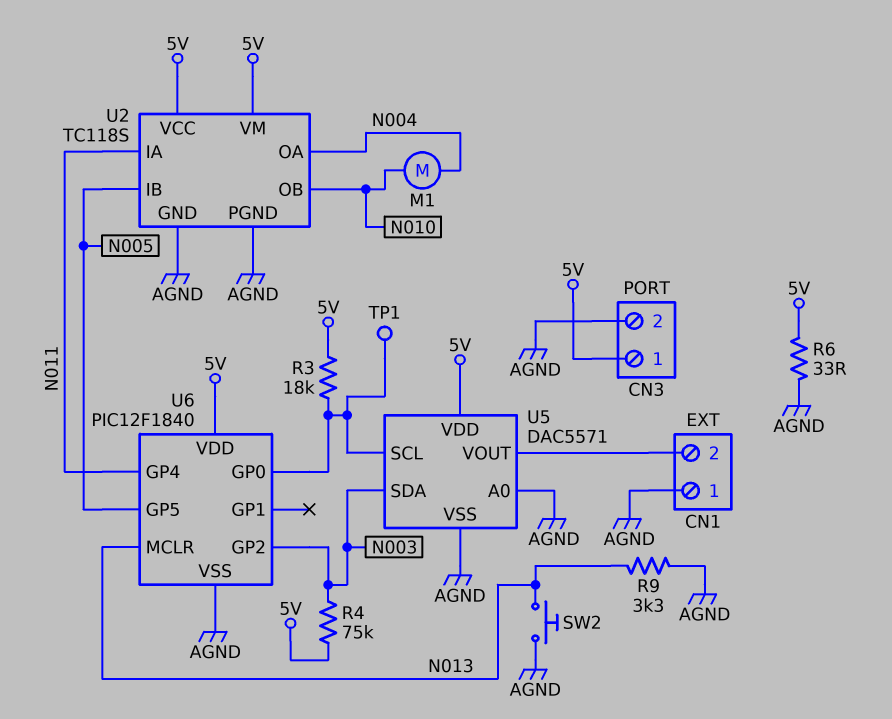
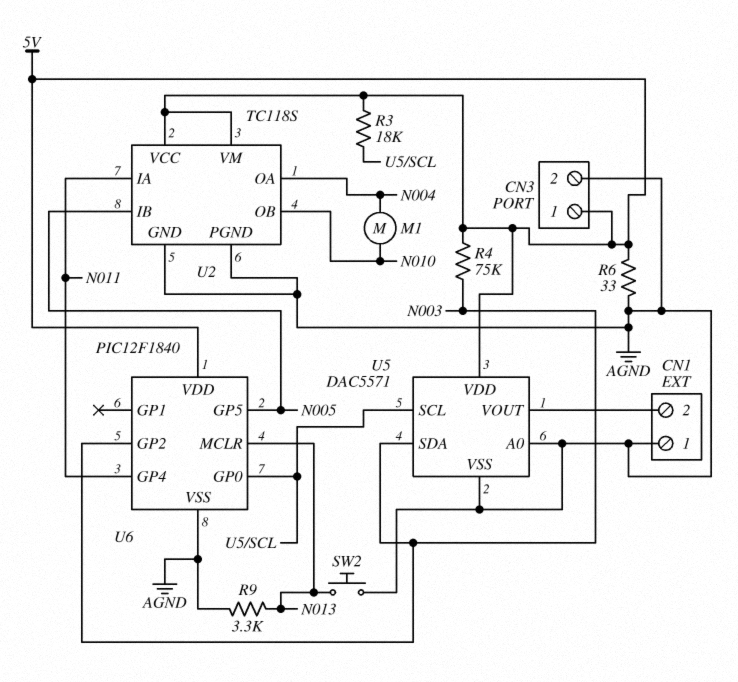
TP1: test point (U5/SCL) -> none

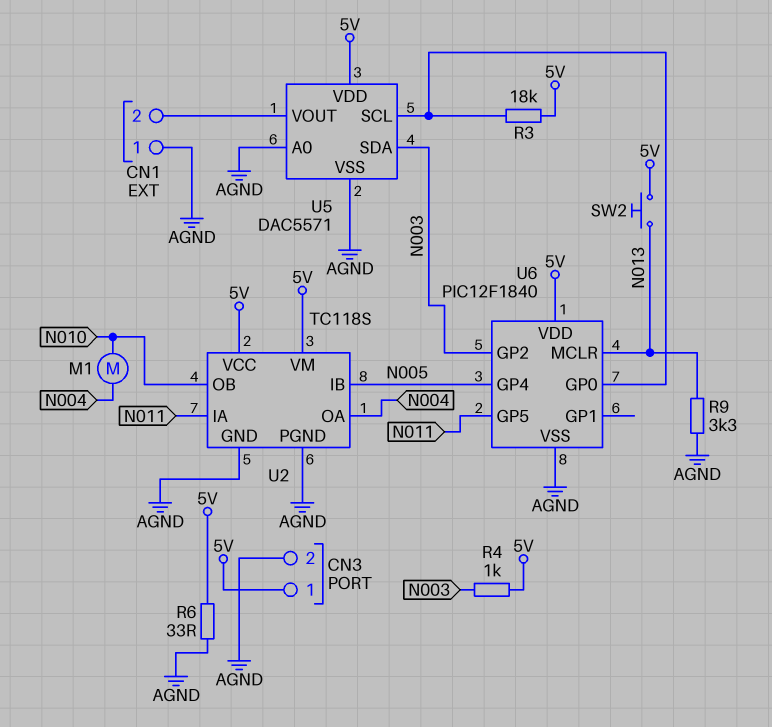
R4: 75k (5V, N003) -> 1k (5V, N003)
SW2: button (AGND, N013) -> button (5V, N013)
U6 pin GP4: N011 -> N005
U6 pin GP5: N005 -> N011

